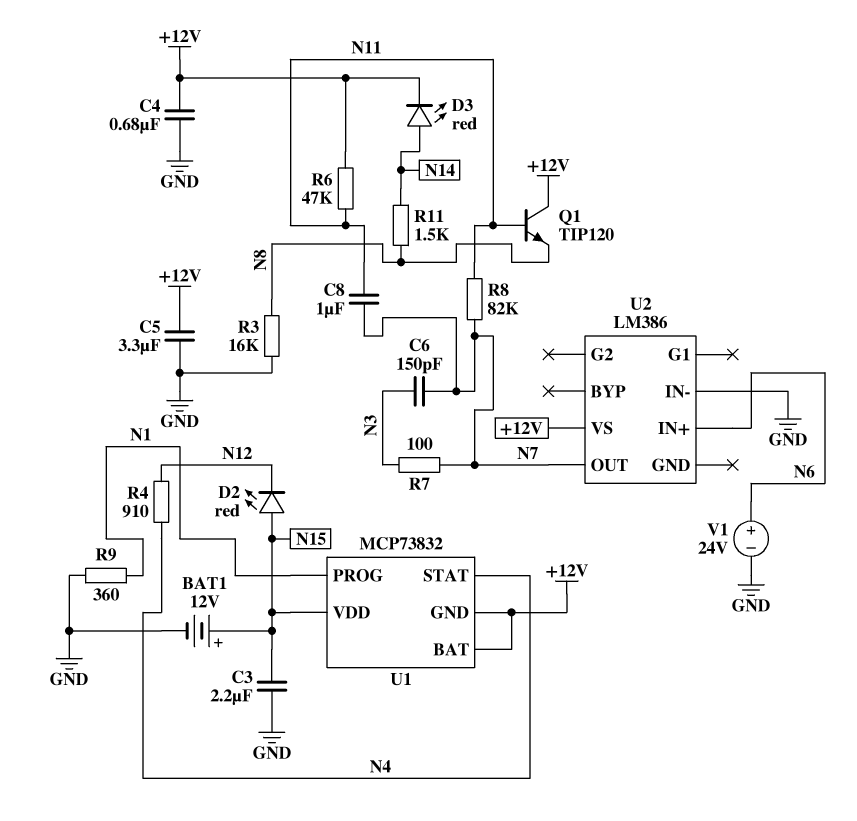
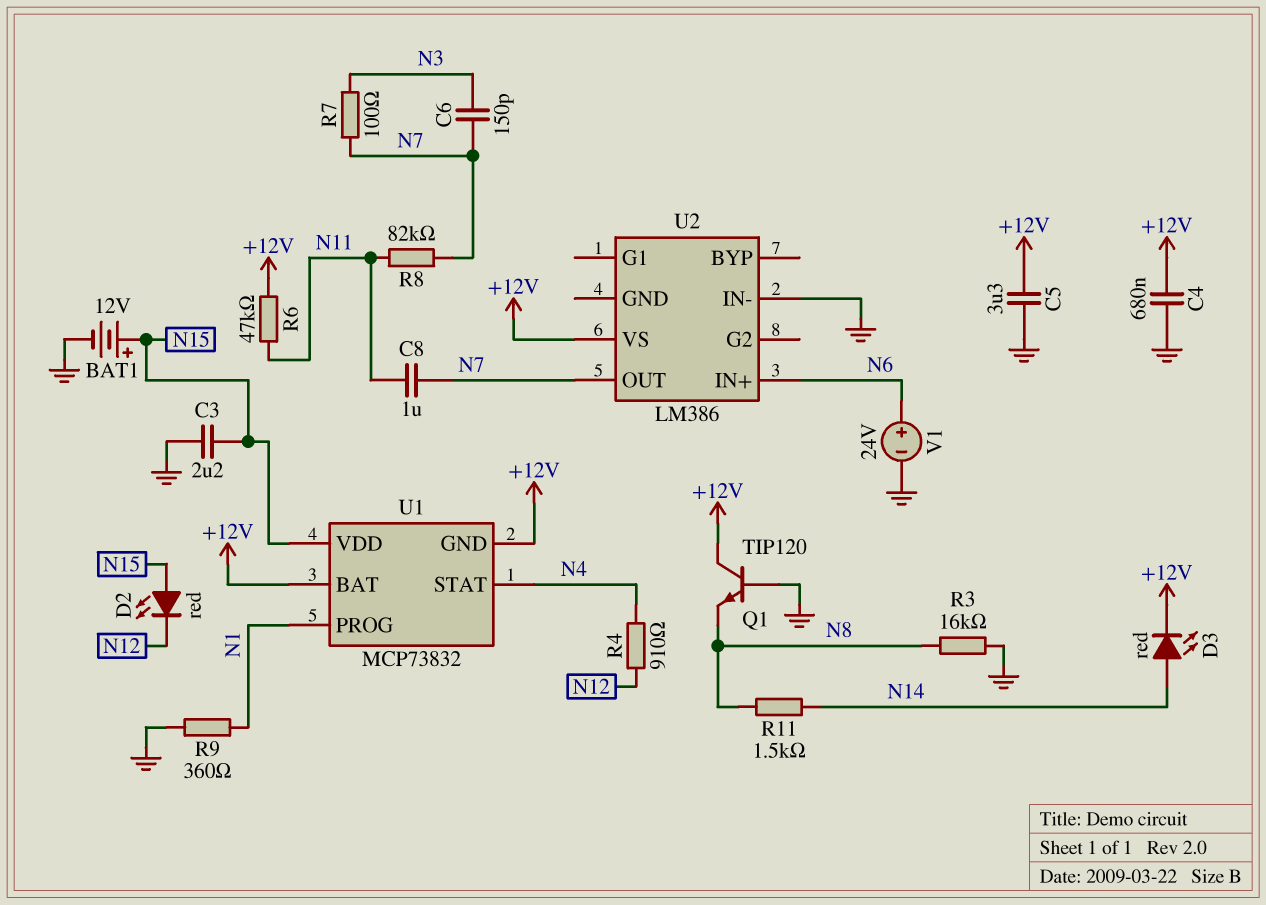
Q1: NPN TIP120 (B N11, C +12V, E N8) -> NPN TIP120 (B GND, C +12V, E N8)

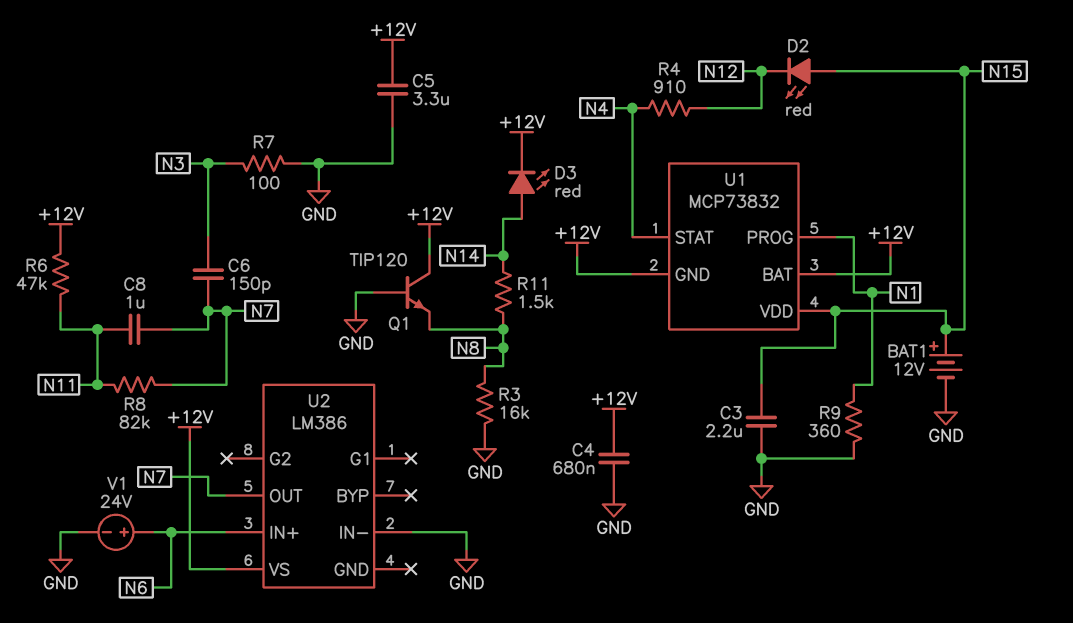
R7: 100 (N3, N7) -> 100 (GND, N3)

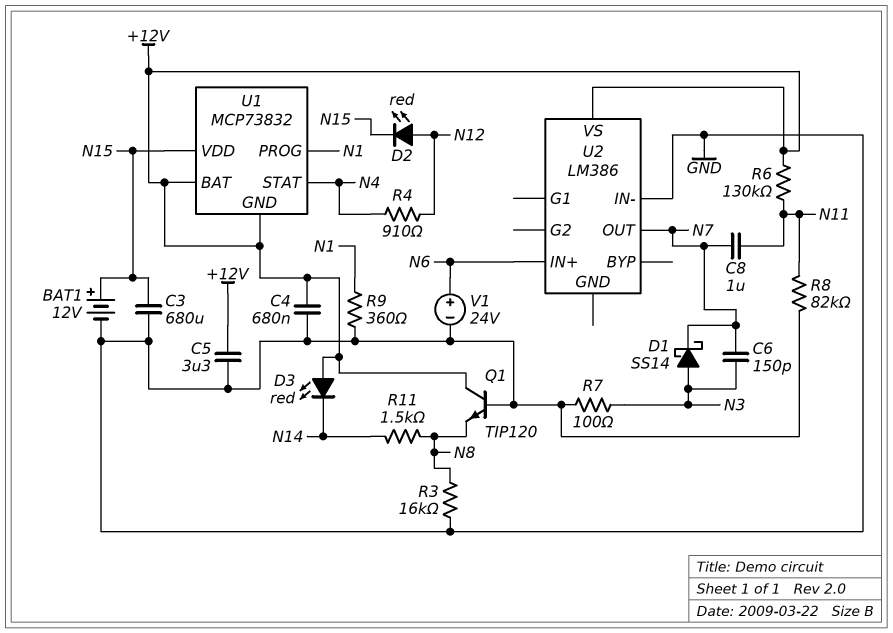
C3: 2.2uF (GND, N15) -> 680uF (GND, N15)
D1: none -> schottky SS14 (A N3, K N7)
D2: LED red (A N15, K N12) -> LED red (A N12, K N15)
D3: LED red (A N14, K +12V) -> LED red (A +12V, K N14)
R6: 47k (+12V, N11) -> 130k (+12V, N11)
R8: 82k (N7, N11) -> 82k (GND, N11)

